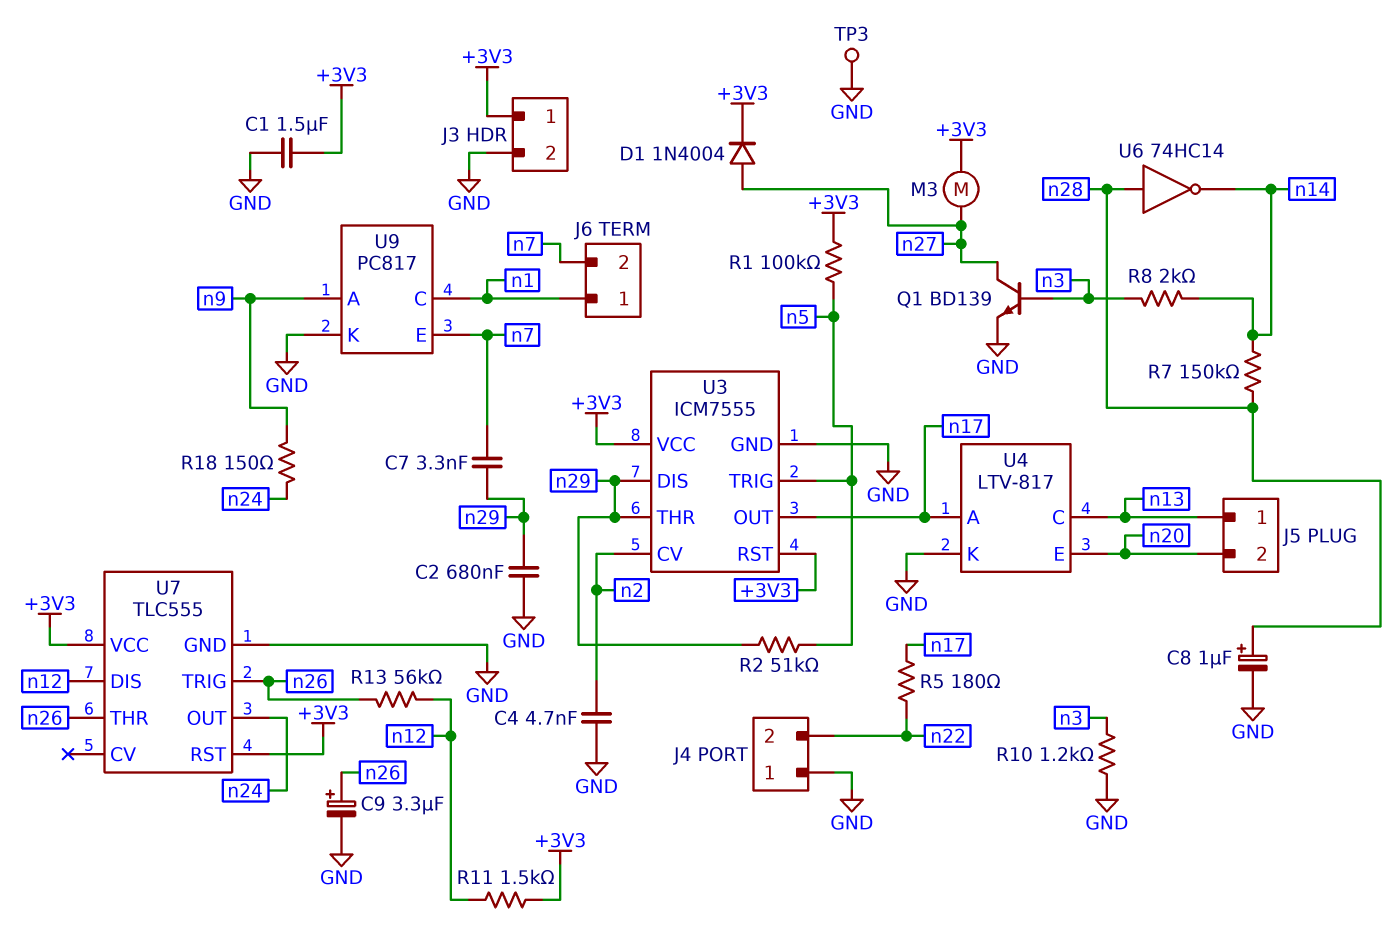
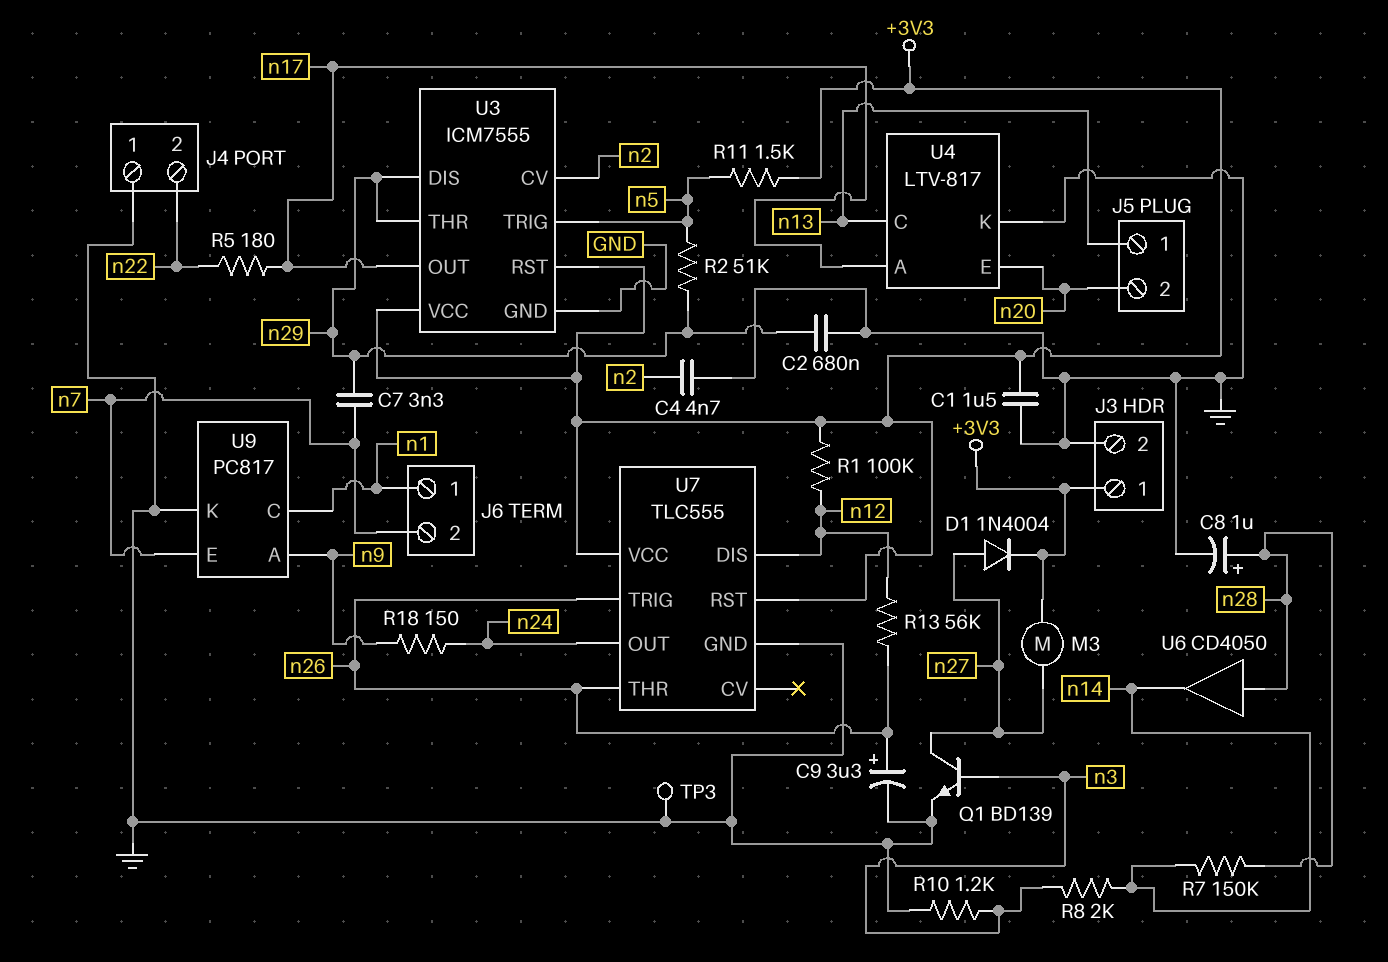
R1: 100k (+3V3, n5) -> 100k (+3V3, n12)
R11: 1.5k (+3V3, n12) -> 1.5k (+3V3, n5)
U6: NOT 74HC14 (in n28, out n14) -> buffer CD4050 (in n28, out n14)

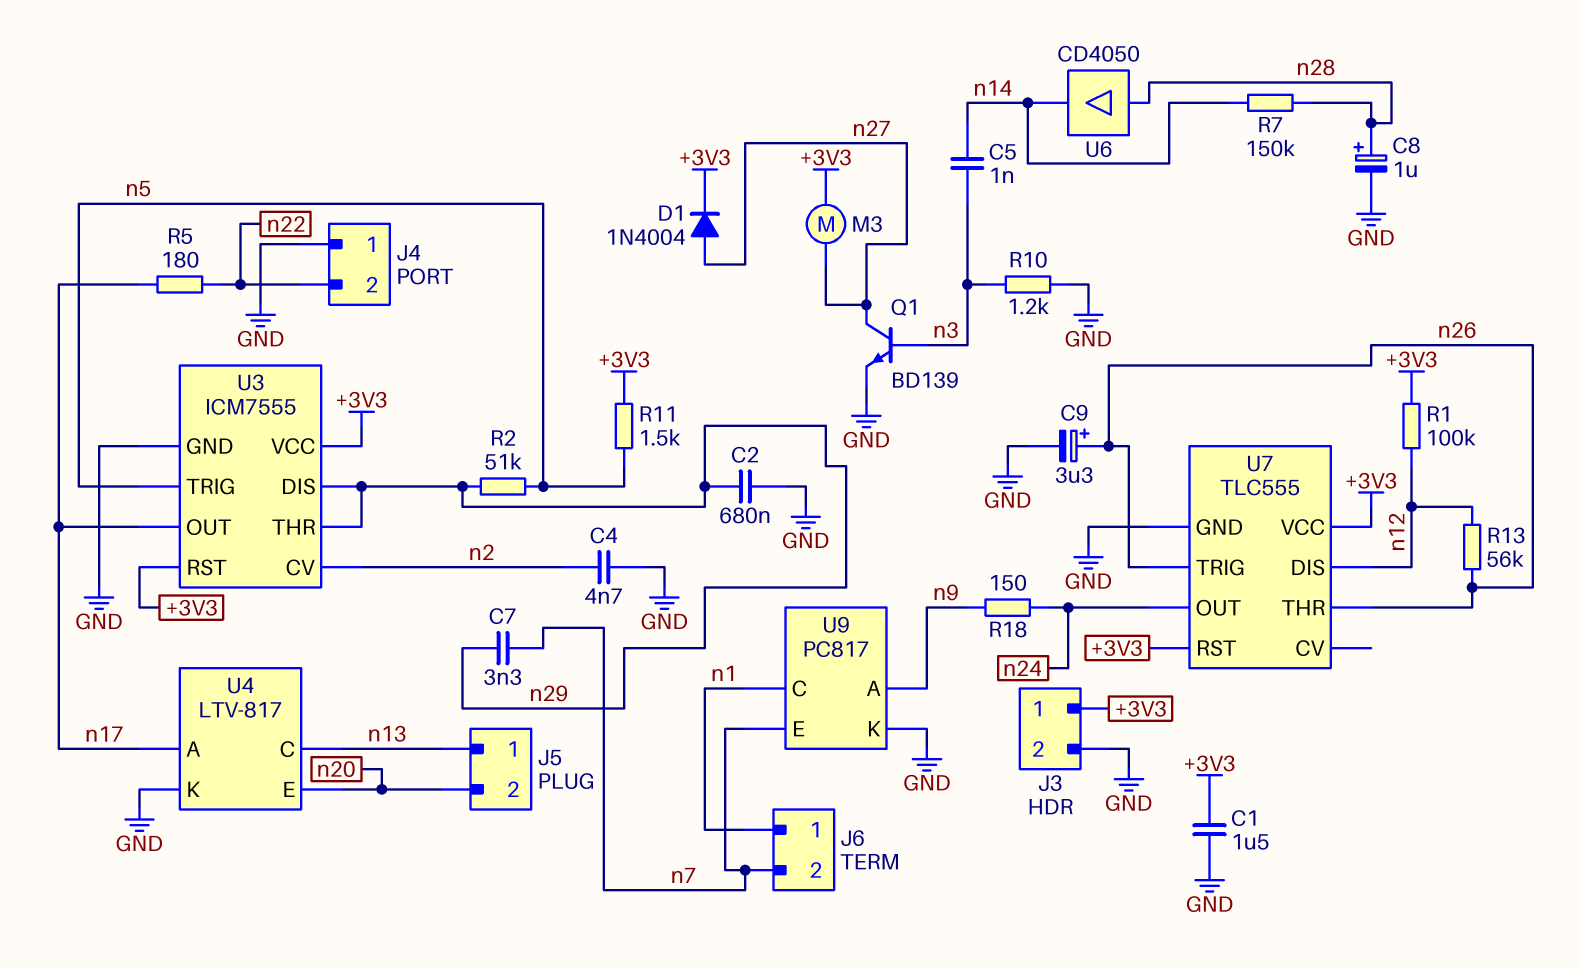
C5: none -> 1nF (n3, n14)
R8: 2k (n3, n14) -> none
TP3: test point (GND) -> none

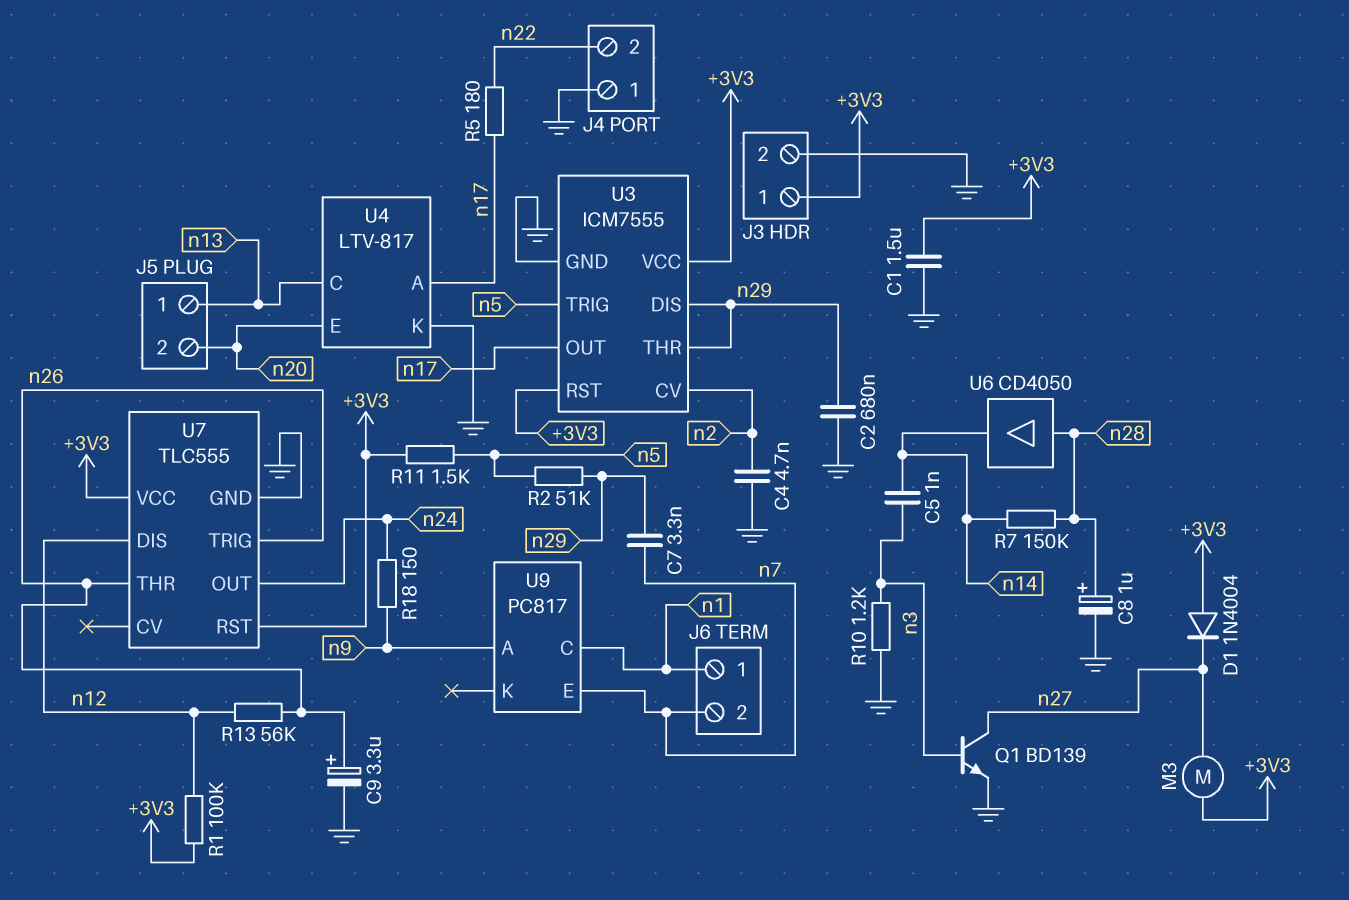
D1: diode 1N4004 (A n27, K +3V3) -> diode 1N4004 (A +3V3, K n27)
U9 pin K: GND -> none

